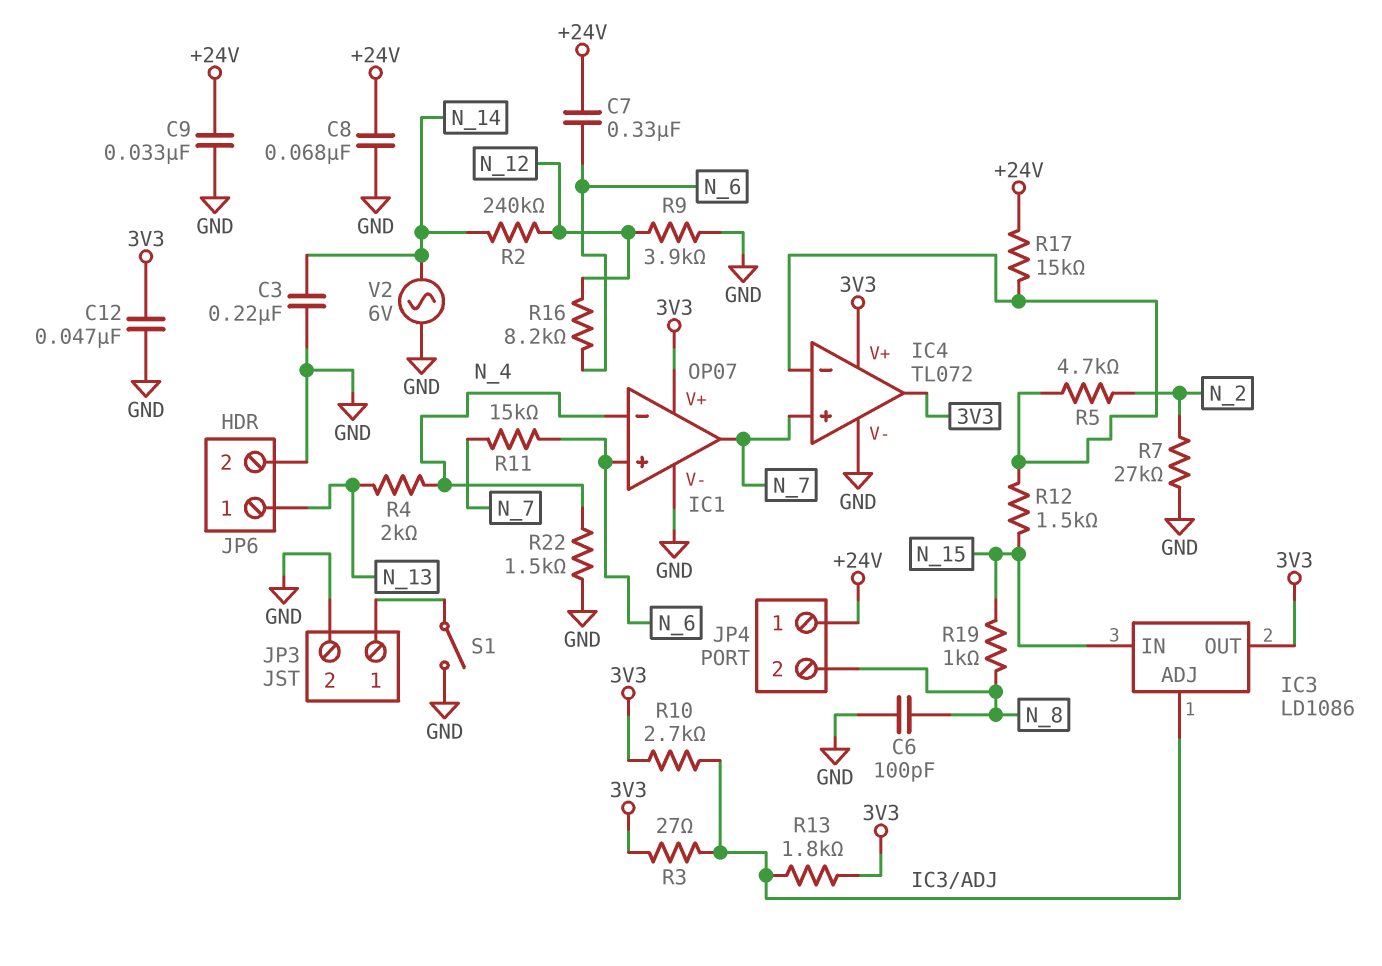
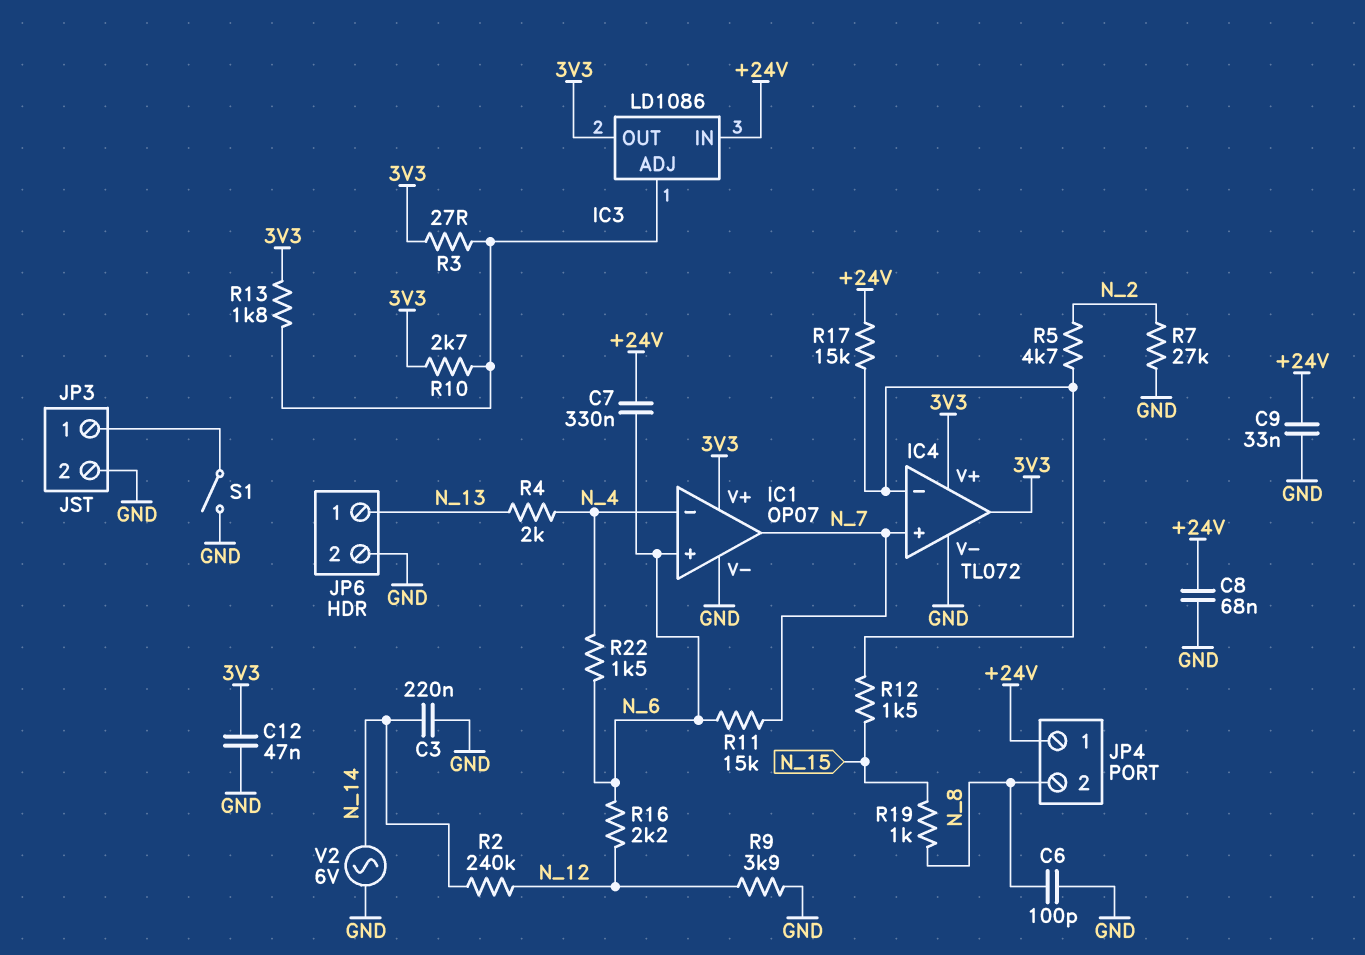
IC3 pin IN: N_15 -> +24V
R16: 8.2k (N_6, N_12) -> 2.2k (N_6, N_12)
R22: 1.5k (GND, N_4) -> 1.5k (N_4, N_6)

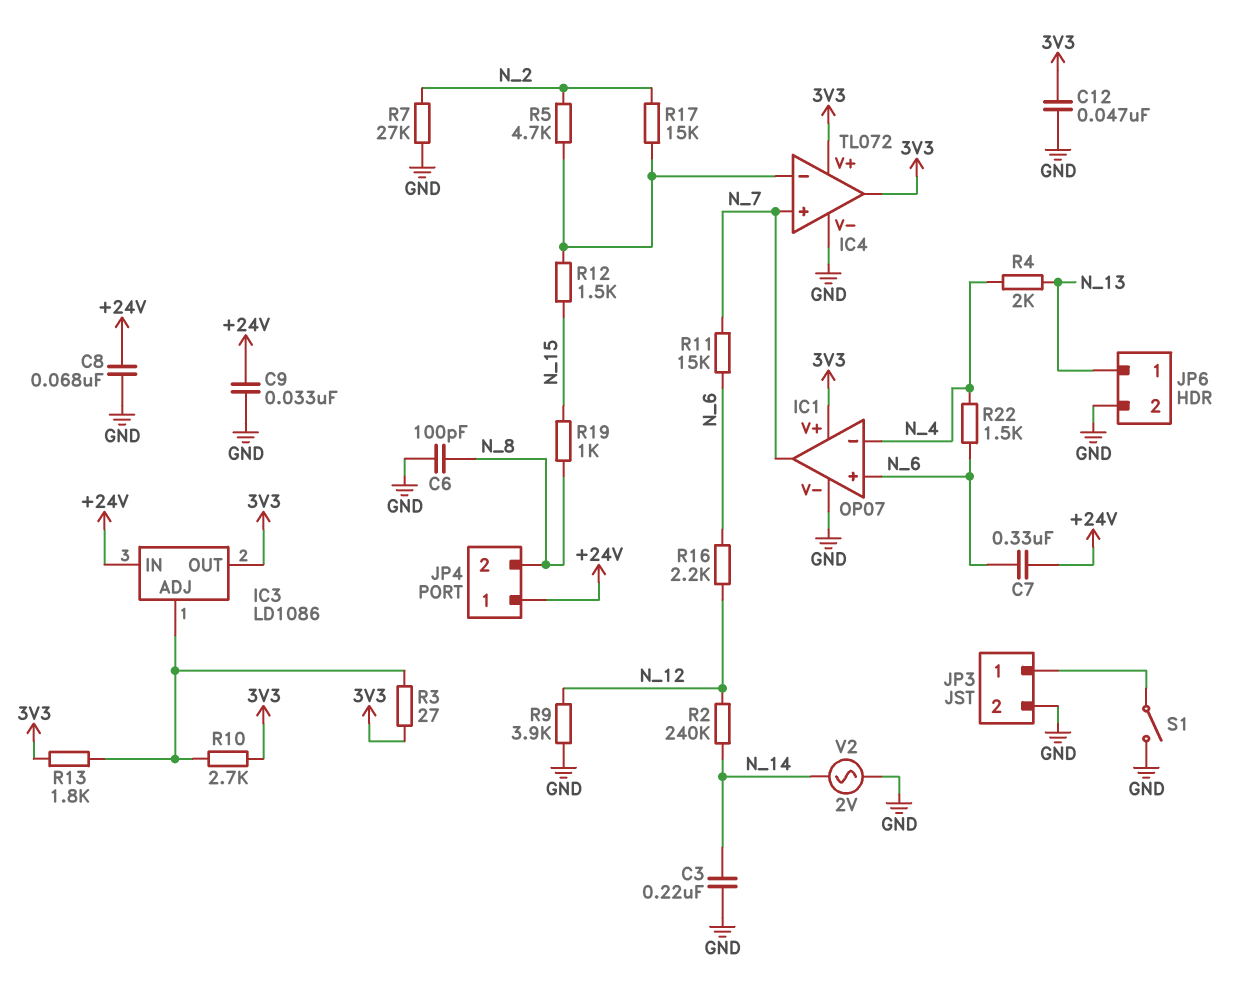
R17: 15k (+24V, IC4/in-) -> 15k (IC4/in-, N_2)
V2: AC 6V (GND, N_14) -> AC 2V (GND, N_14)

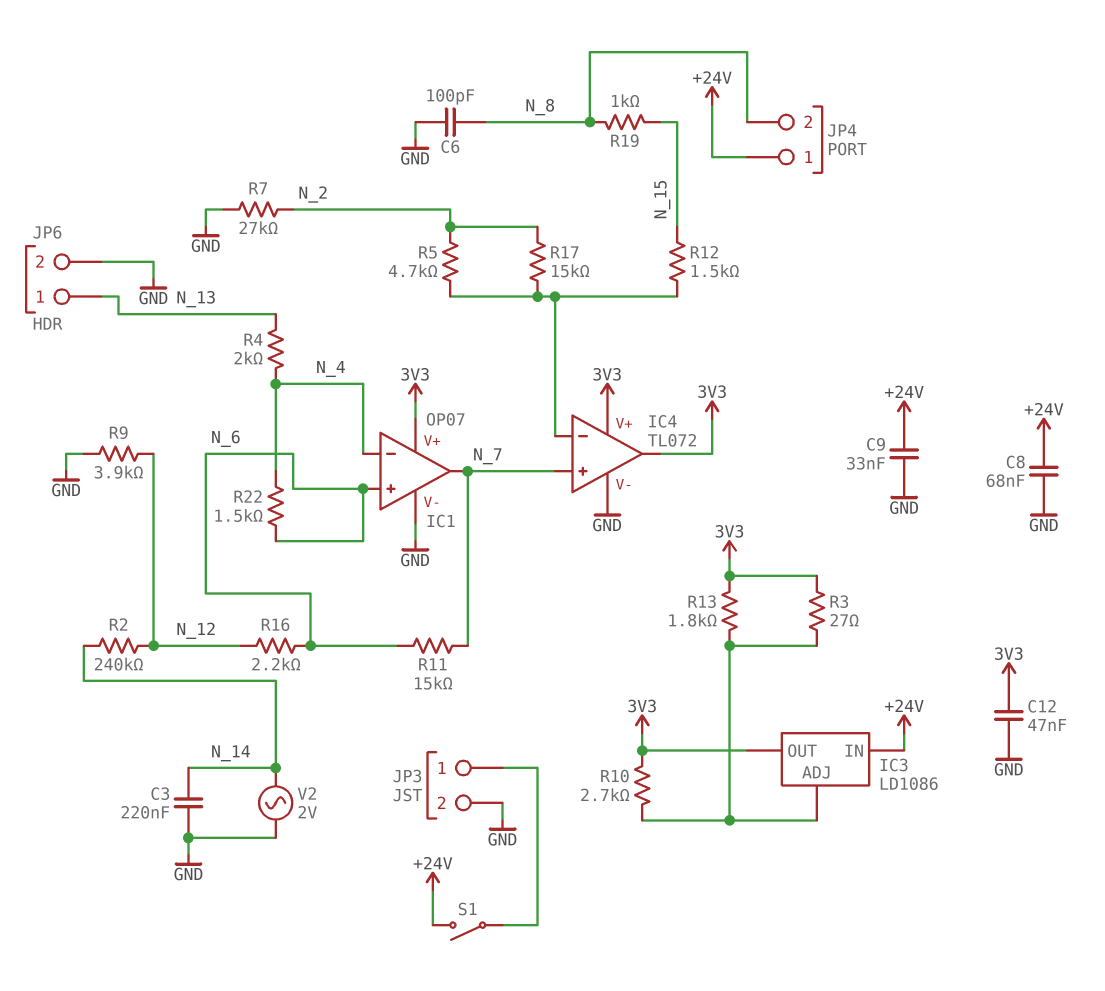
C7: 330nF (+24V, N_6) -> none
S1: switch (GND, JP3/1) -> switch (+24V, JP3/1)

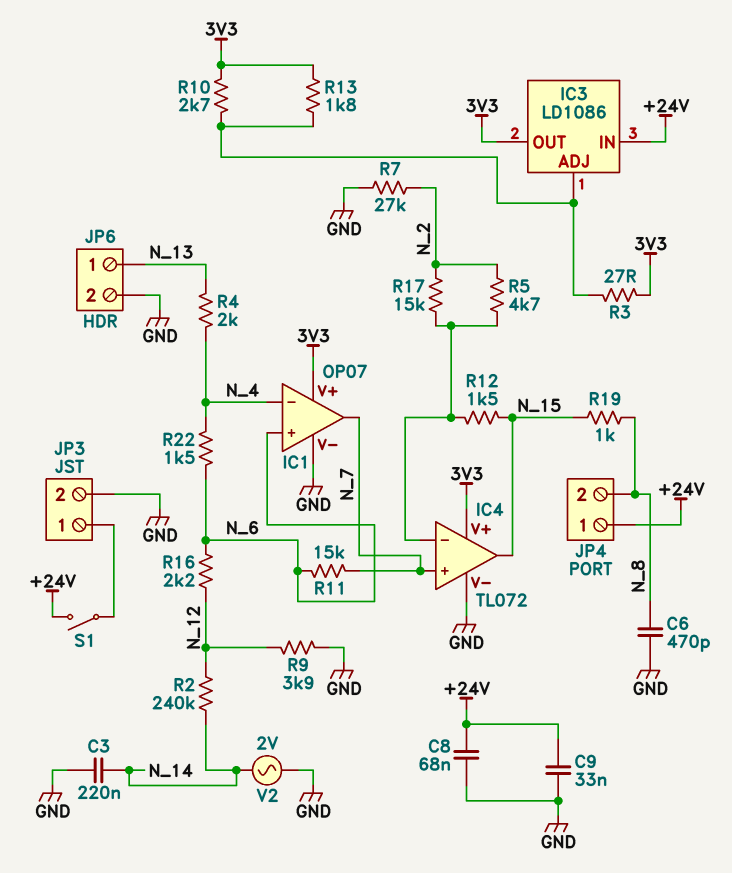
C6: 100pF (GND, N_8) -> 470pF (GND, N_8)
C12: 47nF (3V3, GND) -> none
IC4 pin out: 3V3 -> N_15

